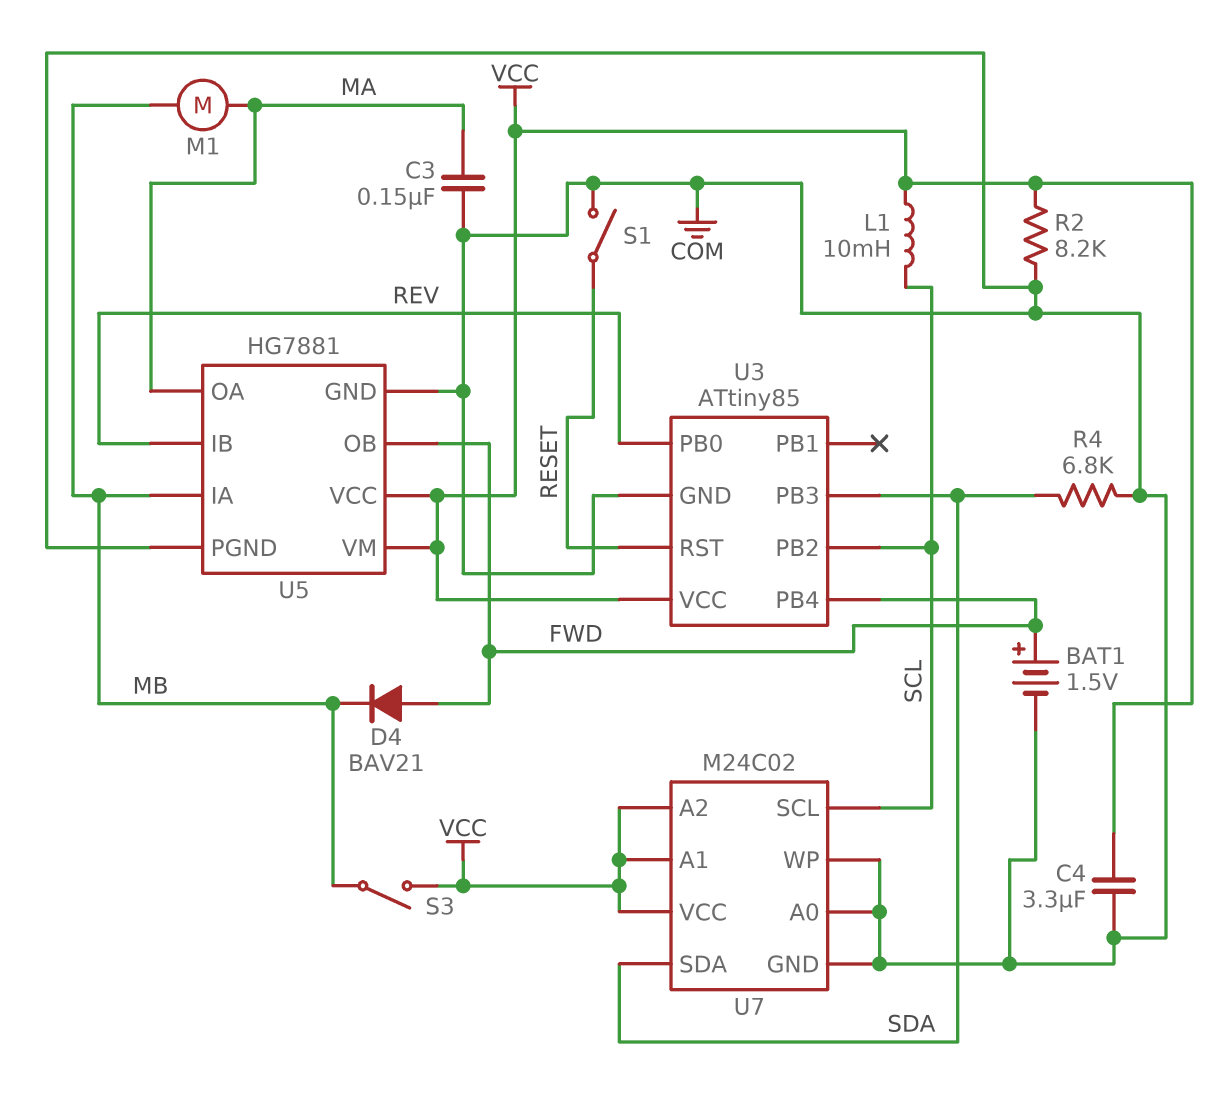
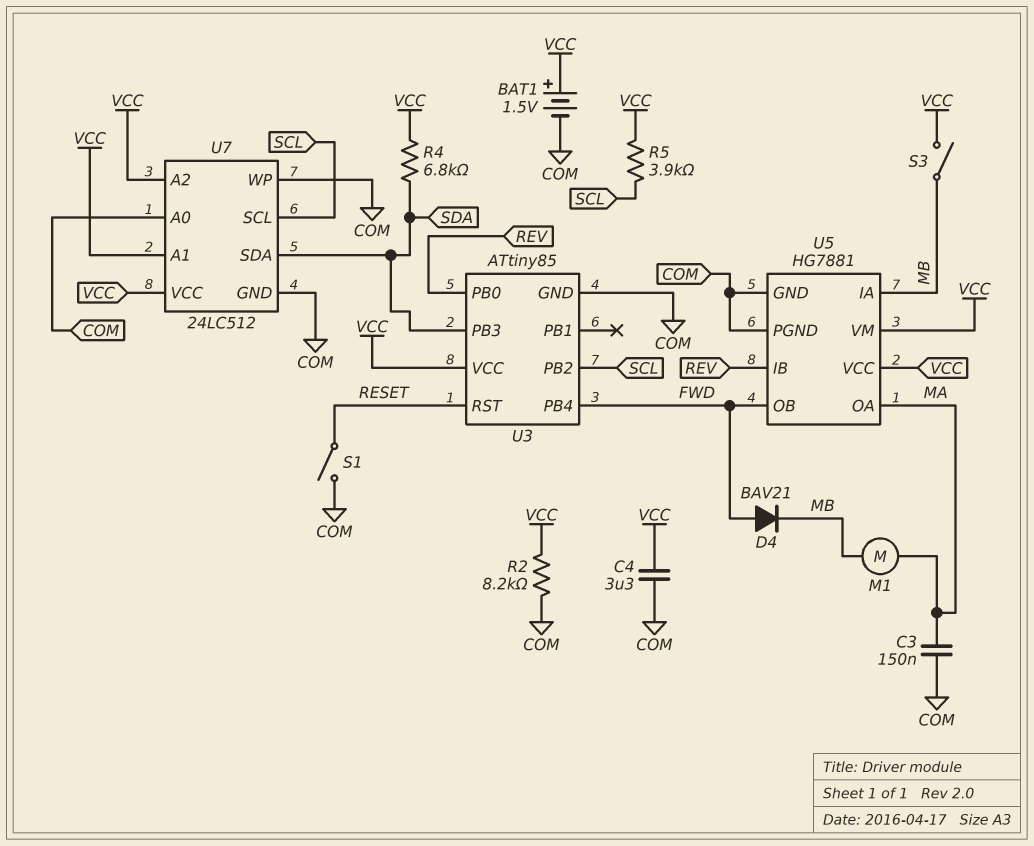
BAT1: 1.5V (plus FWD, minus COM) -> 1.5V (plus VCC, minus COM)
L1: 10mH (SCL, VCC) -> none
R4: 6.8k (COM, SDA) -> 6.8k (SDA, VCC)
R5: none -> 3.9k (SCL, VCC)
U7: M24C02 -> 24LC512

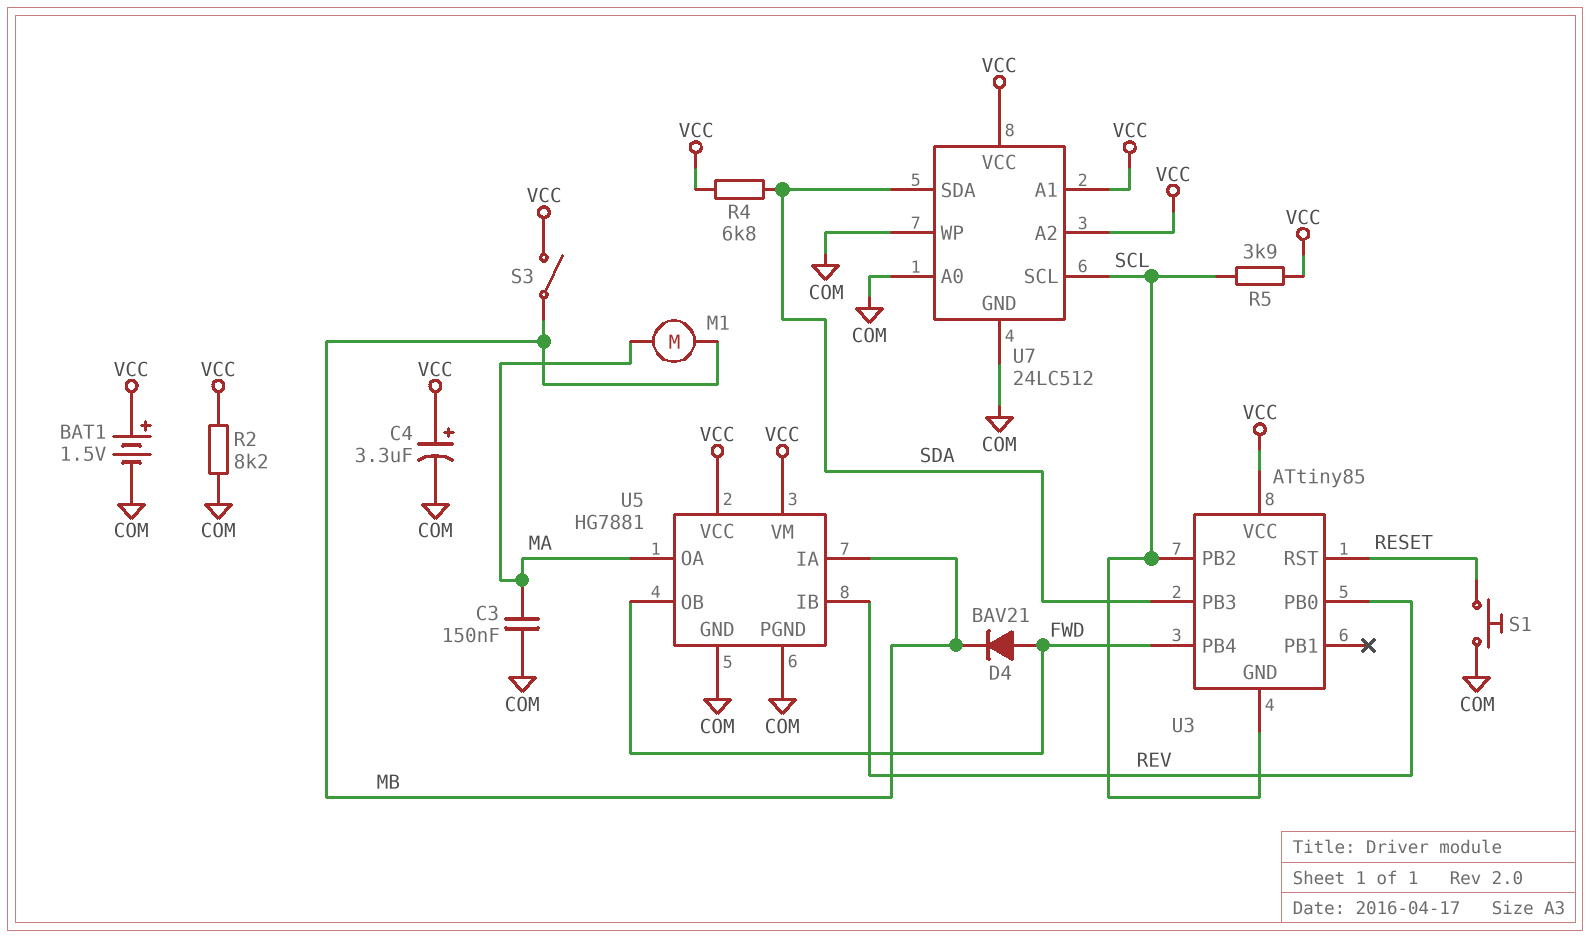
C4: 3.3uF (COM, VCC) -> 3.3uF (plus VCC, minus COM)
S1: switch (COM, RESET) -> button (COM, RESET)
U3 pin GND: COM -> SCL

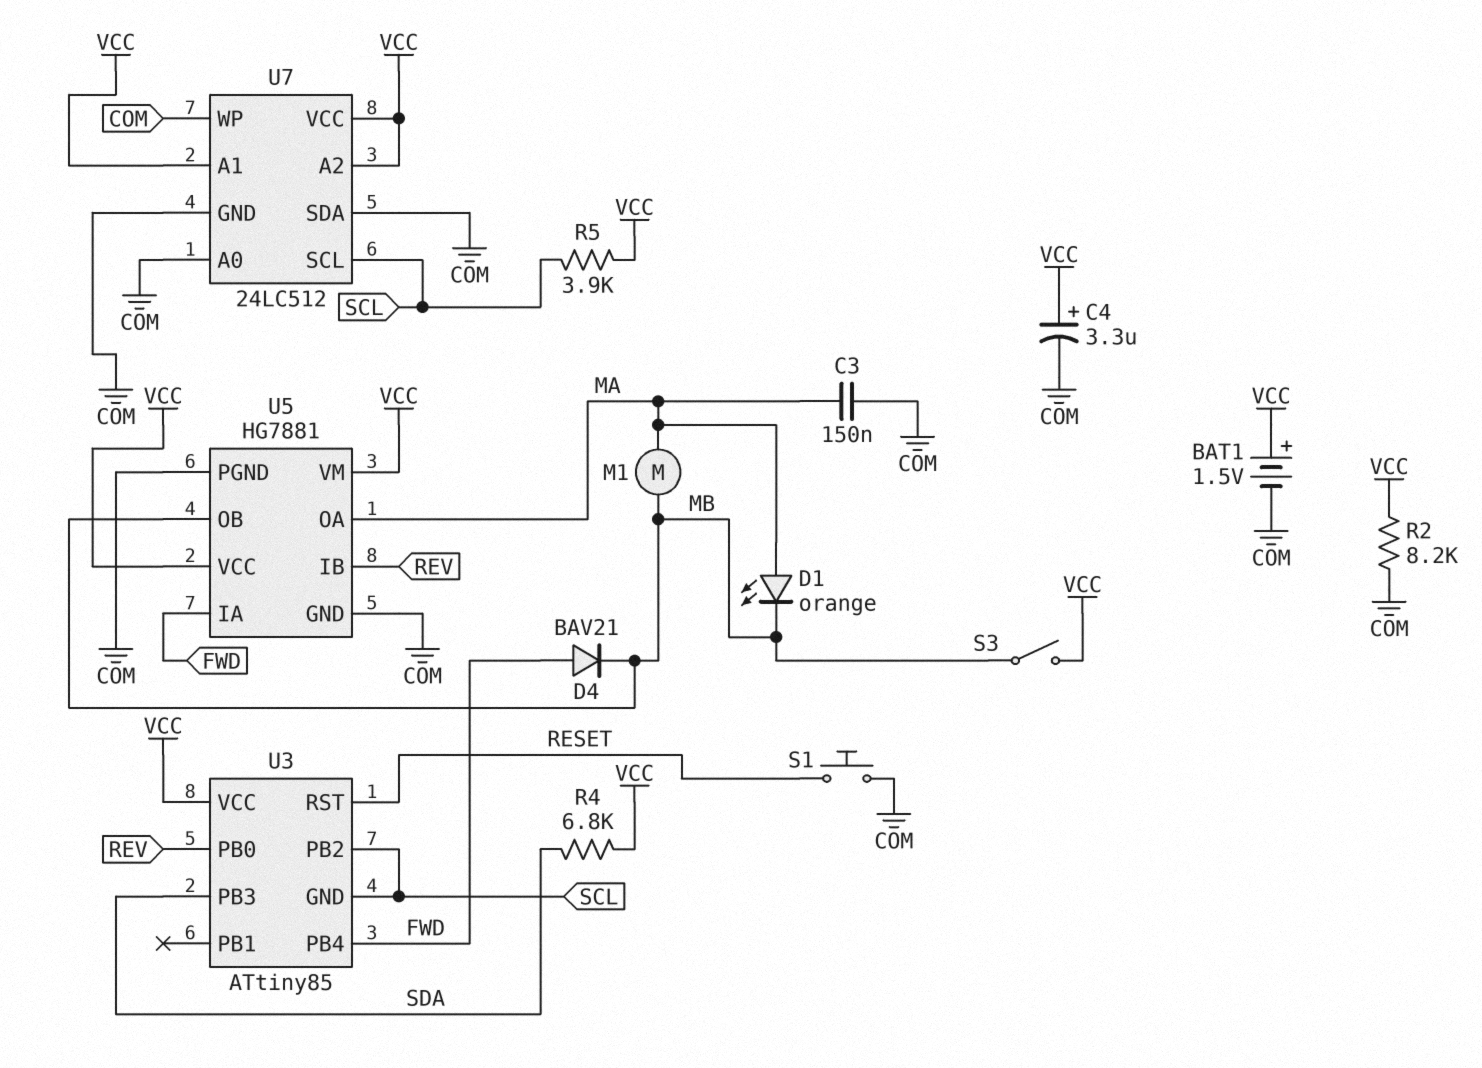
D1: none -> LED orange (A MA, K MB)
U5 pin IA: MB -> FWD
U5 pin OB: FWD -> MB
U7 pin SDA: SDA -> COM

